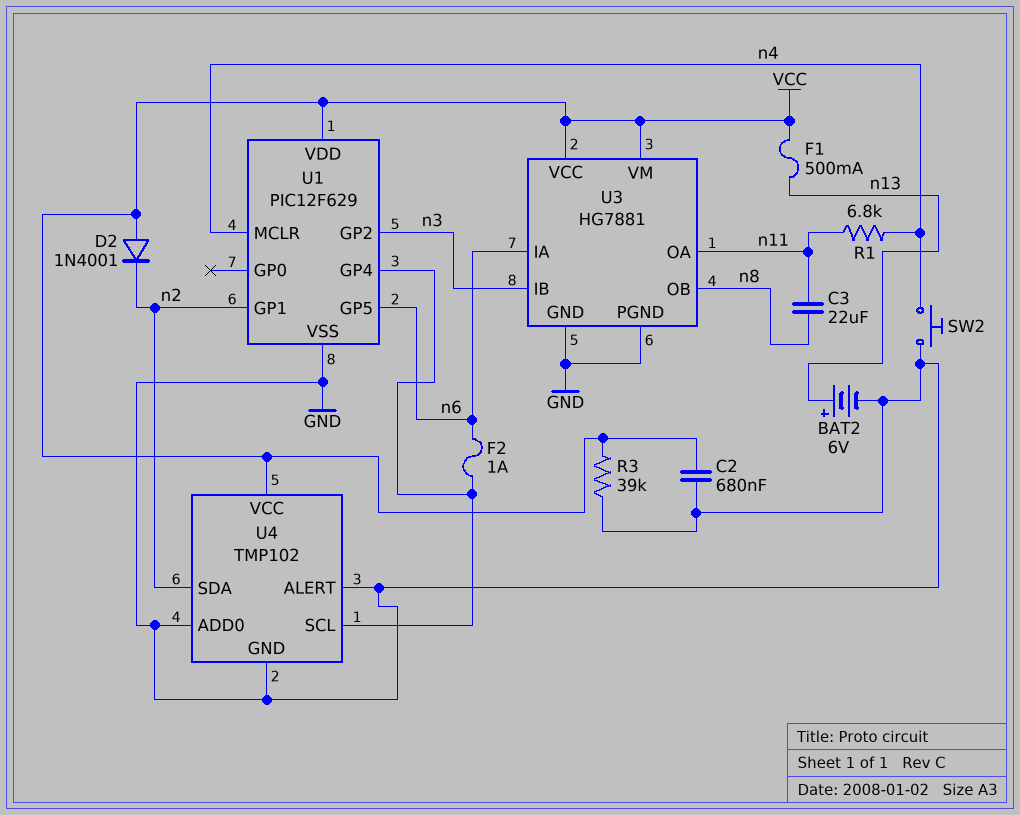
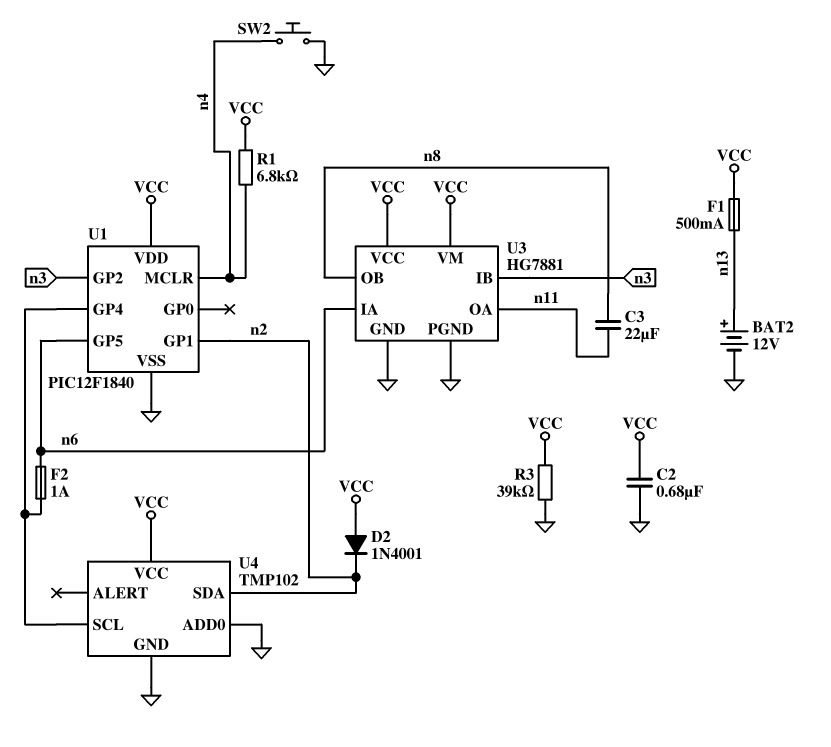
BAT2: 6V (plus n13, minus GND) -> 12V (plus n13, minus GND)
R1: 6.8k (n4, n11) -> 6.8k (VCC, n4)
U1: PIC12F629 -> PIC12F1840
U4 pin ALERT: GND -> none

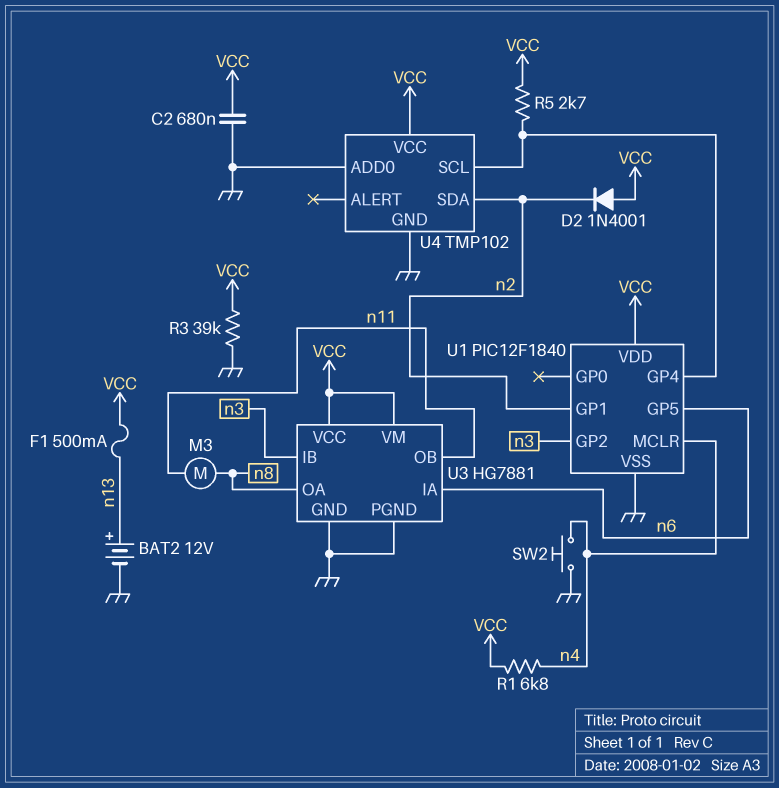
C3: 22uF (n8, n11) -> none
F2: 1A (U1/GP4, n6) -> none
M3: none -> motor (n8, n11)
R5: none -> 2.7k (U1/GP4, VCC)
U3 pin OA: n11 -> n8
U3 pin OB: n8 -> n11

